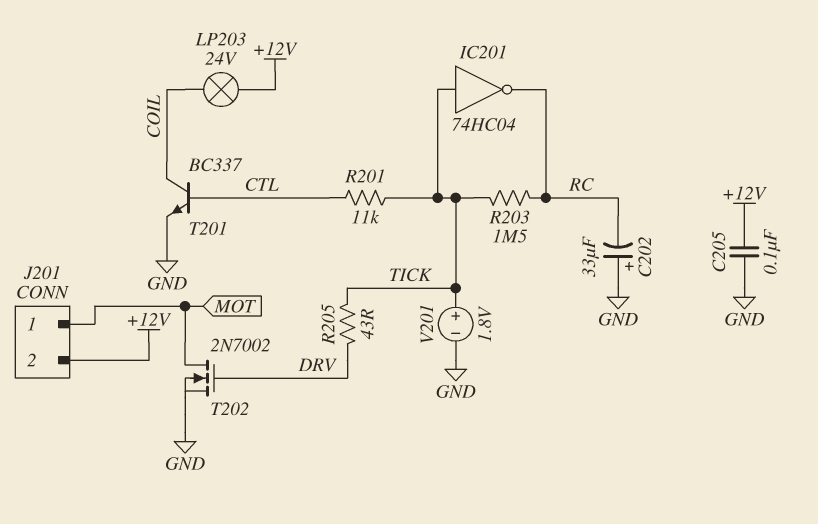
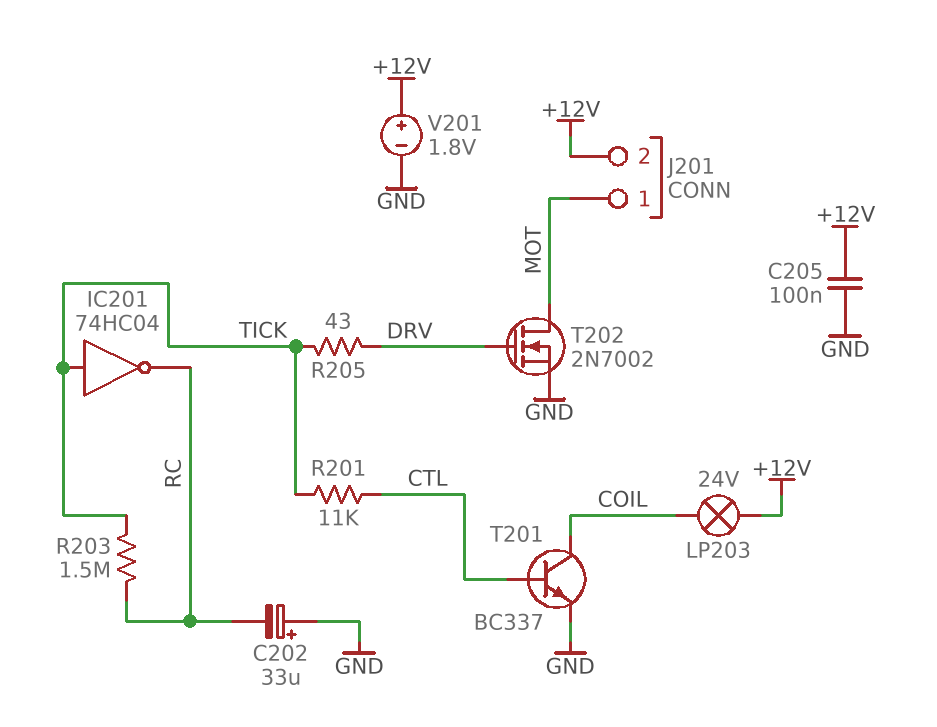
V201: 1.8V (plus TICK, minus GND) -> 1.8V (plus +12V, minus GND)

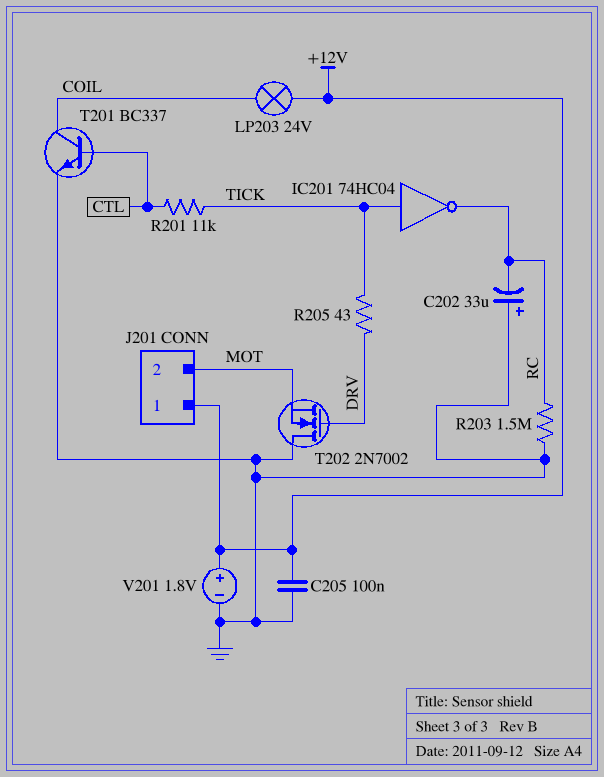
J201 pin 1: MOT -> +12V
J201 pin 2: +12V -> MOT
R203: 1.5M (RC, TICK) -> 1.5M (GND, RC)
T202: NMOS 2N7002 (G DRV, D MOT, S GND) -> NMOS 2N7002 (G DRV, D GND, S MOT)

